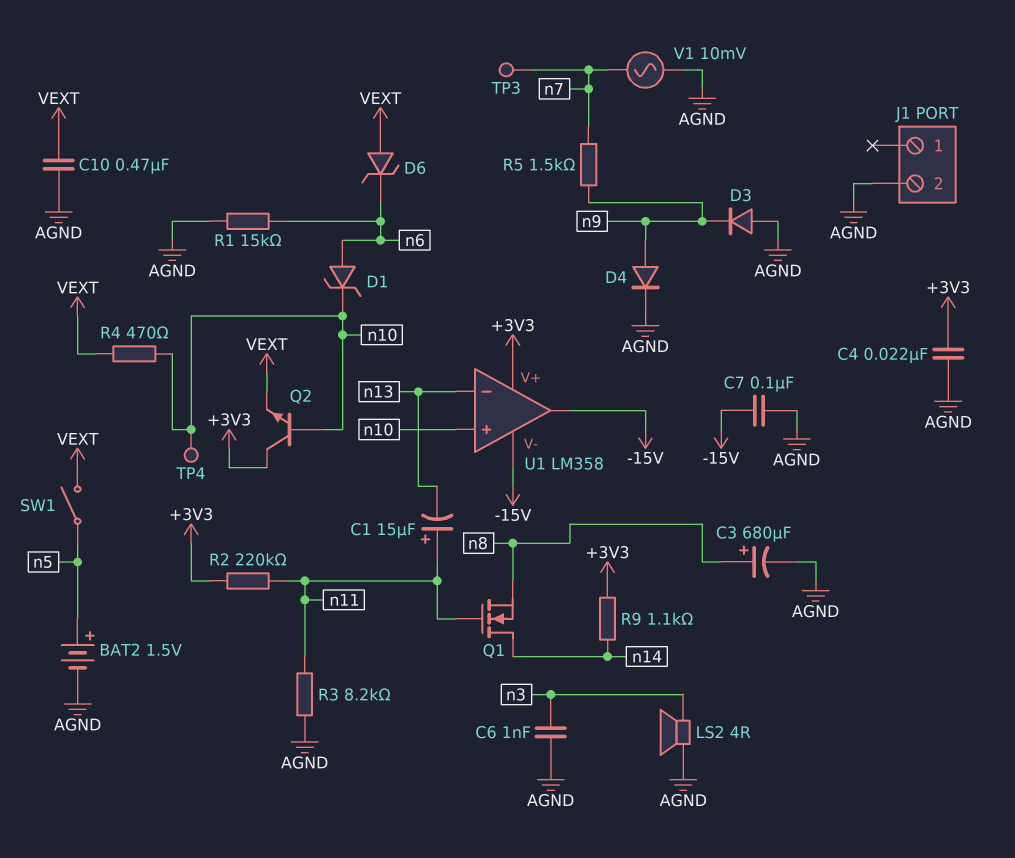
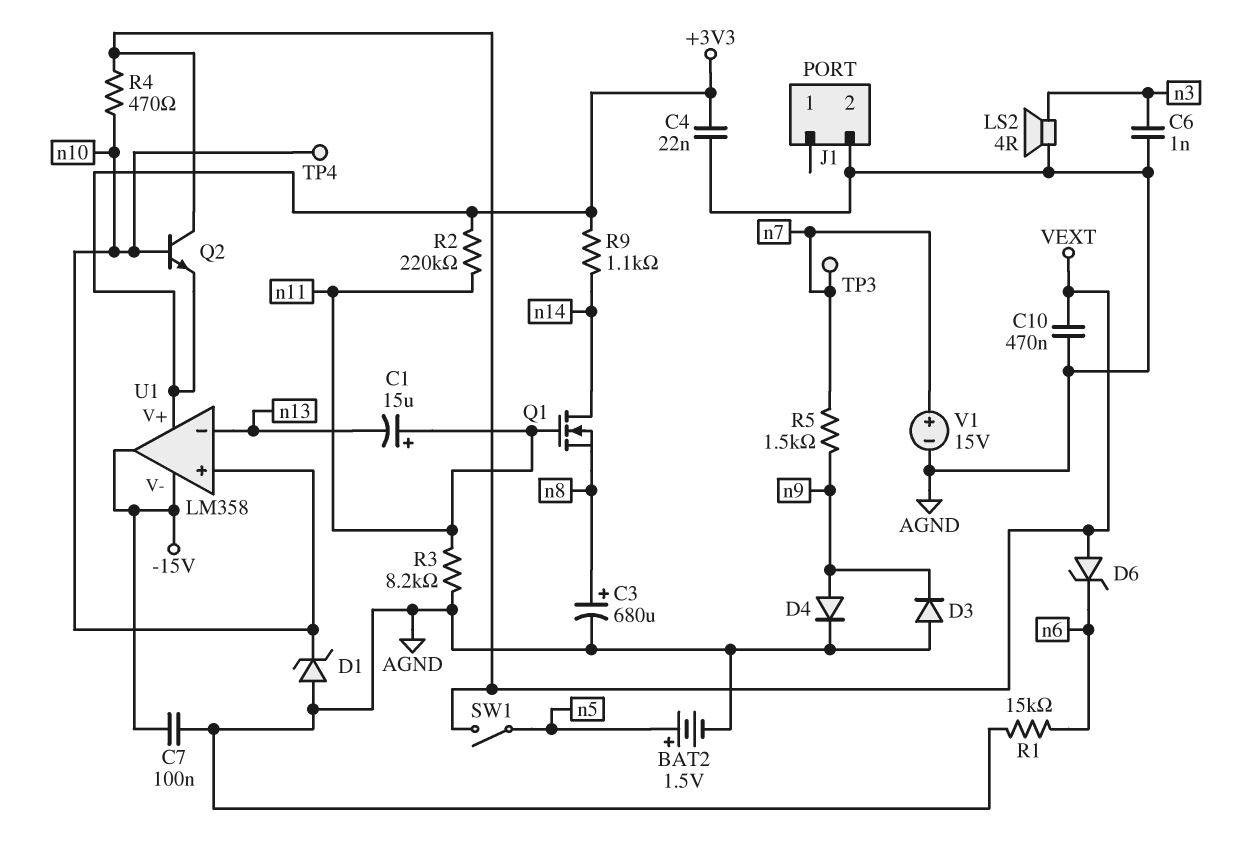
D1: zener (A n6, K n10) -> zener (A AGND, K n10)
Q2: NPN (B n10, C +3V3, E VEXT) -> NPN (B n10, C VEXT, E +3V3)
V1: AC 10mV (AGND, n7) -> 15V (plus n7, minus AGND)

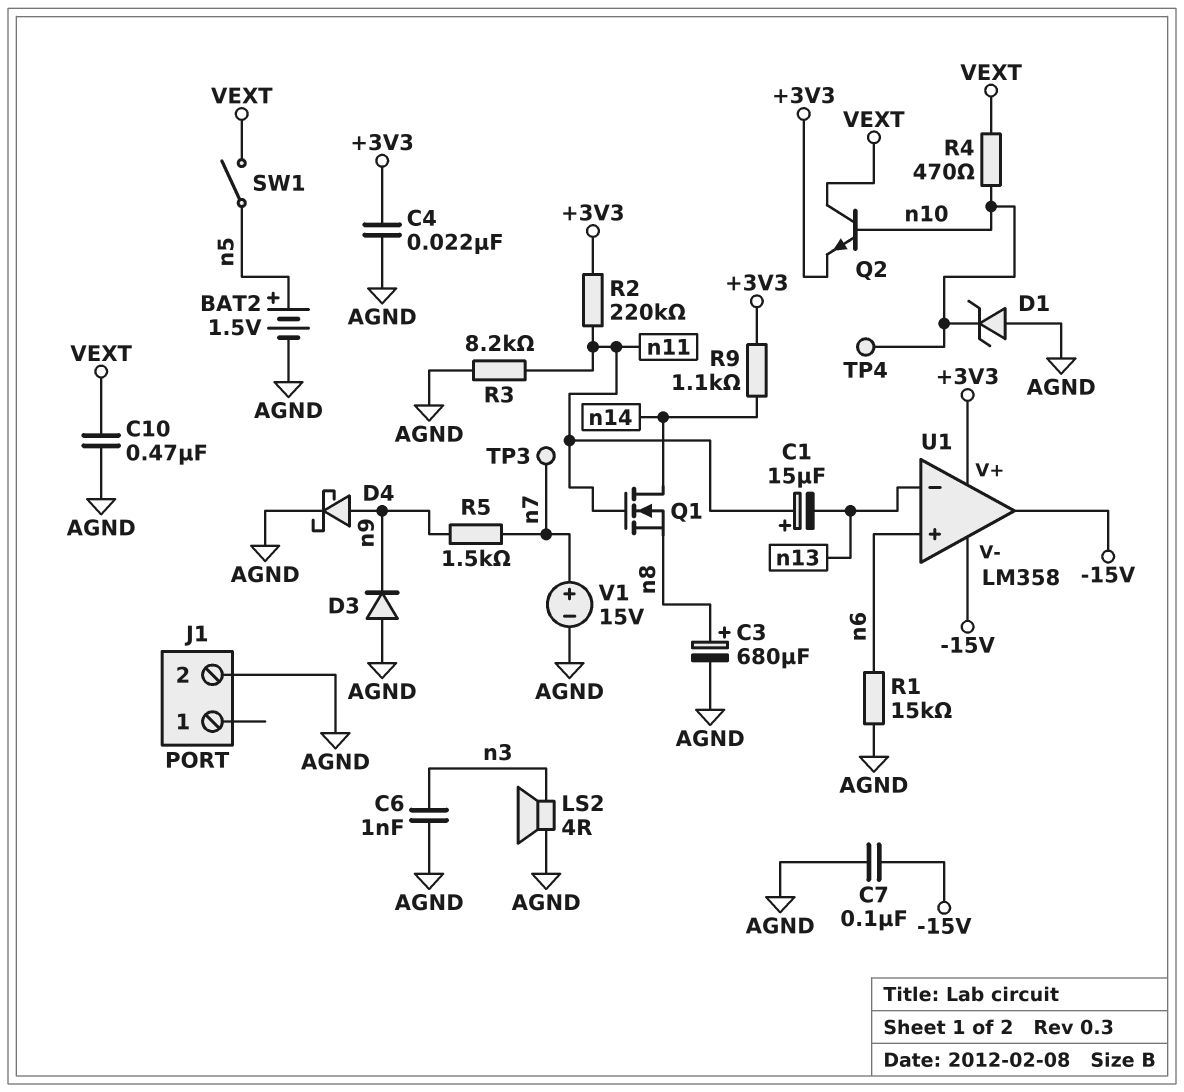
D4: diode (A n9, K AGND) -> schottky (A n9, K AGND)
D6: zener (A VEXT, K n6) -> none
U1 pin in+: n10 -> n6

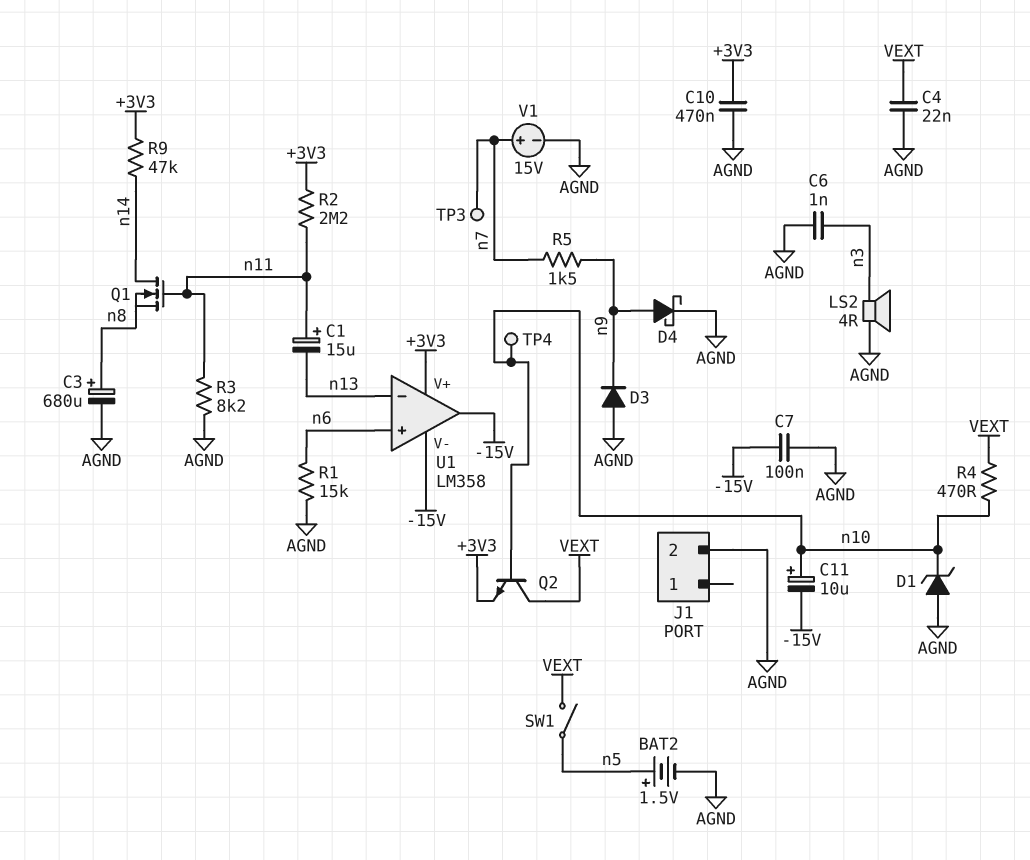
C4: 22nF (+3V3, AGND) -> 22nF (AGND, VEXT)
C10: 470nF (AGND, VEXT) -> 470nF (+3V3, AGND)
C11: none -> 10uF (plus n10, minus -15V)
R2: 220k (+3V3, n11) -> 2.2M (+3V3, n11)
R9: 1.1k (+3V3, n14) -> 47k (+3V3, n14)

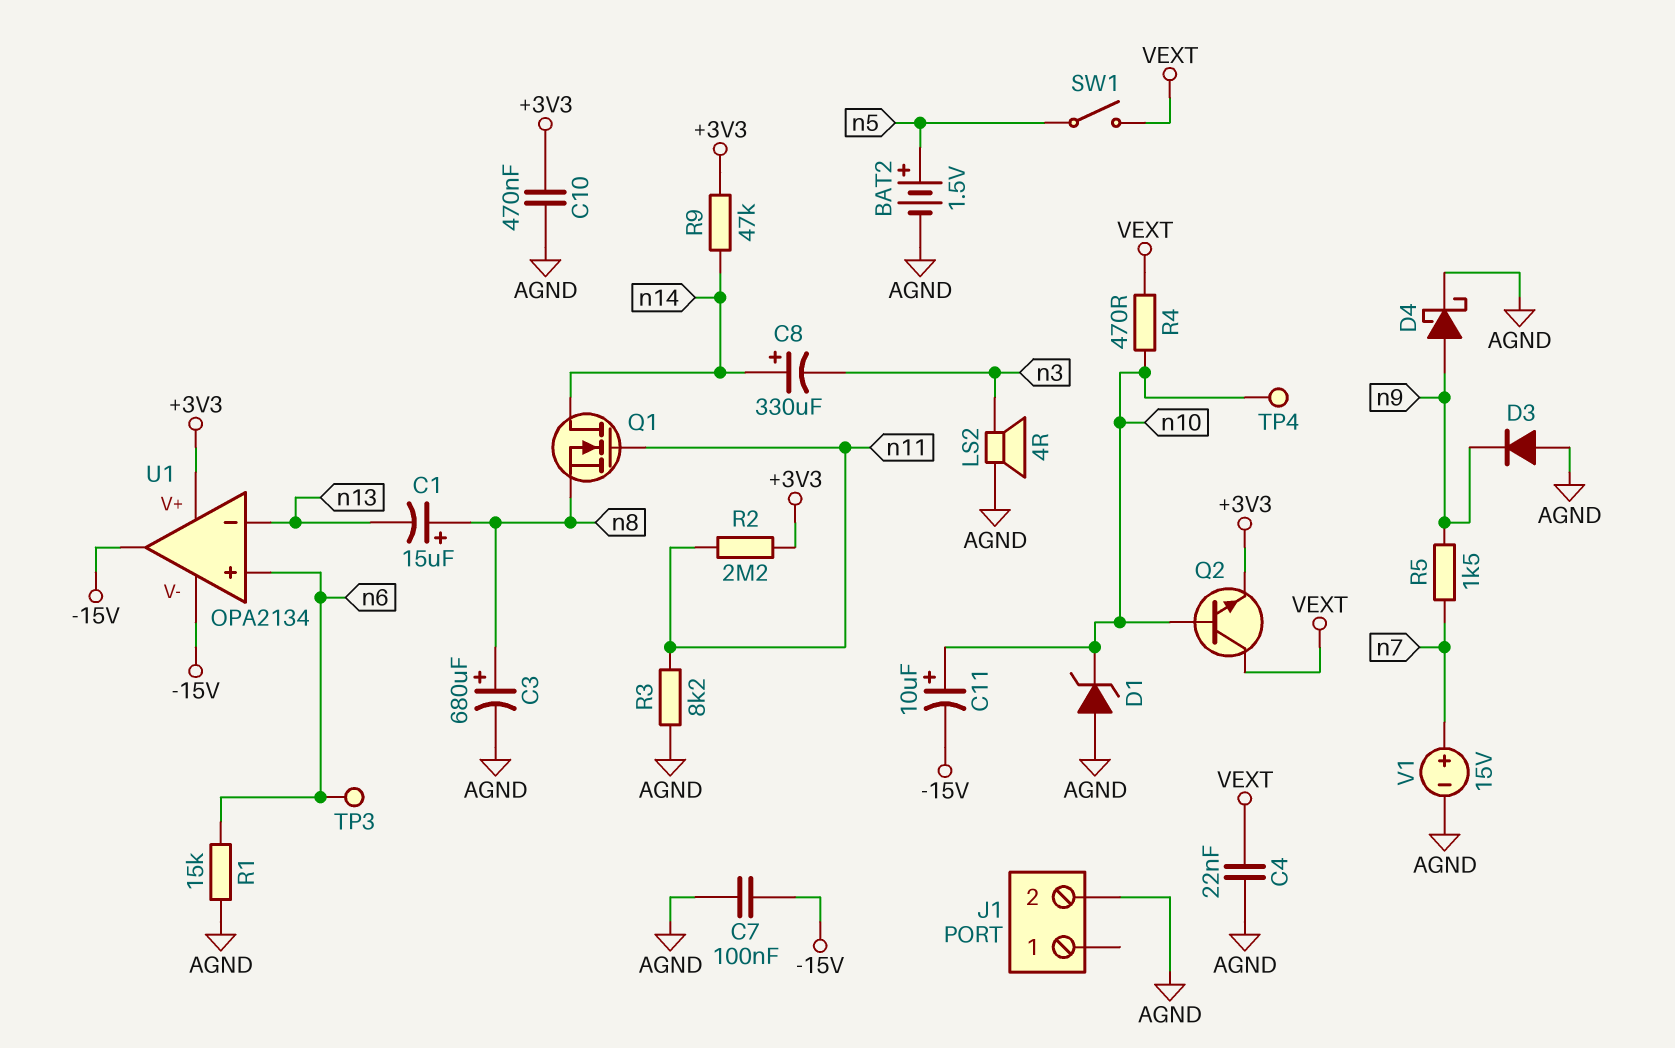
C1: 15uF (plus n11, minus n13) -> 15uF (plus n8, minus n13)
C6: 1nF (AGND, n3) -> none
C8: none -> 330uF (plus n14, minus n3)
TP3: test point (n7) -> test point (n6)
U1: LM358 -> OPA2134

